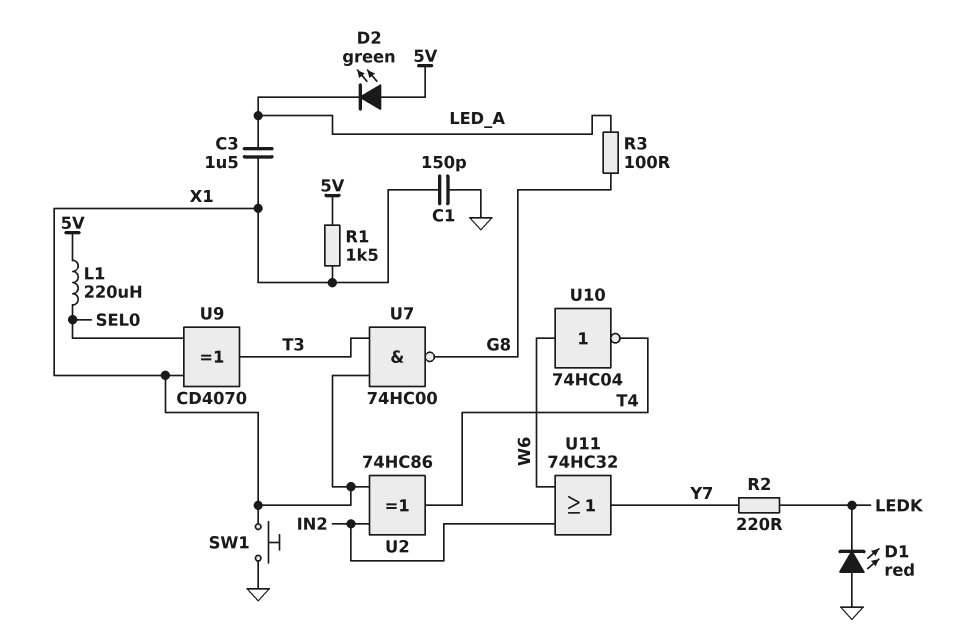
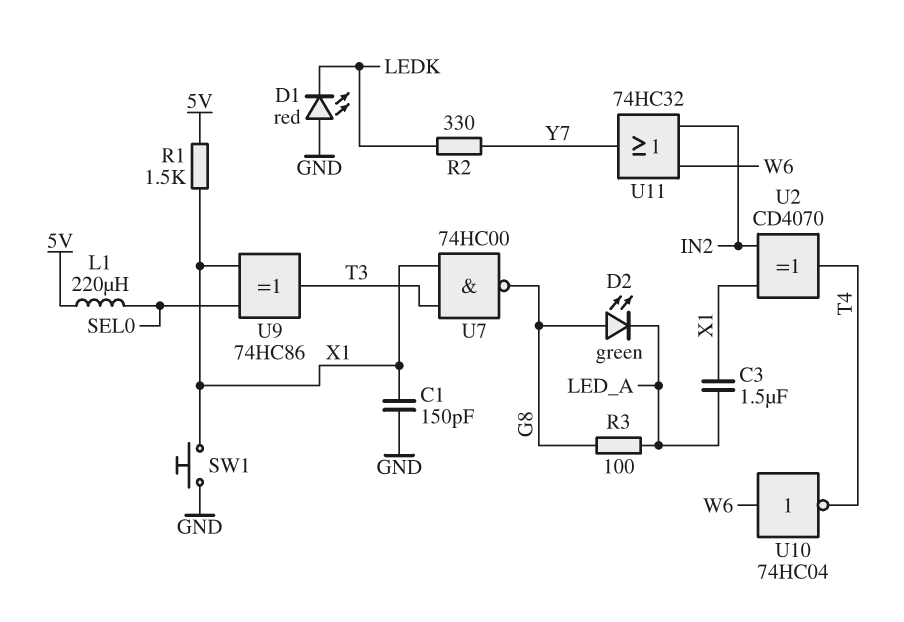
D2: LED green (A 5V, K LED_A) -> LED green (A G8, K LED_A)
R2: 220 (LEDK, Y7) -> 330 (LEDK, Y7)
U2: XOR 74HC86 (in IN2, in X1, out T4) -> XOR CD4070 (in IN2, in X1, out T4)
U9: XOR CD4070 (in SEL0, in X1, out T3) -> XOR 74HC86 (in SEL0, in X1, out T3)

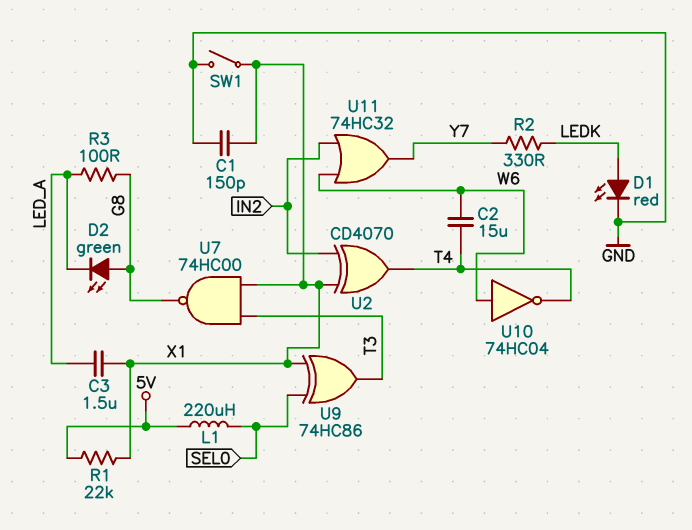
C2: none -> 15uF (T4, W6)
D1: LED red (A GND, K LEDK) -> LED red (A LEDK, K GND)
R1: 1.5k (5V, X1) -> 22k (5V, X1)
SW1: button (GND, X1) -> switch (GND, X1)

